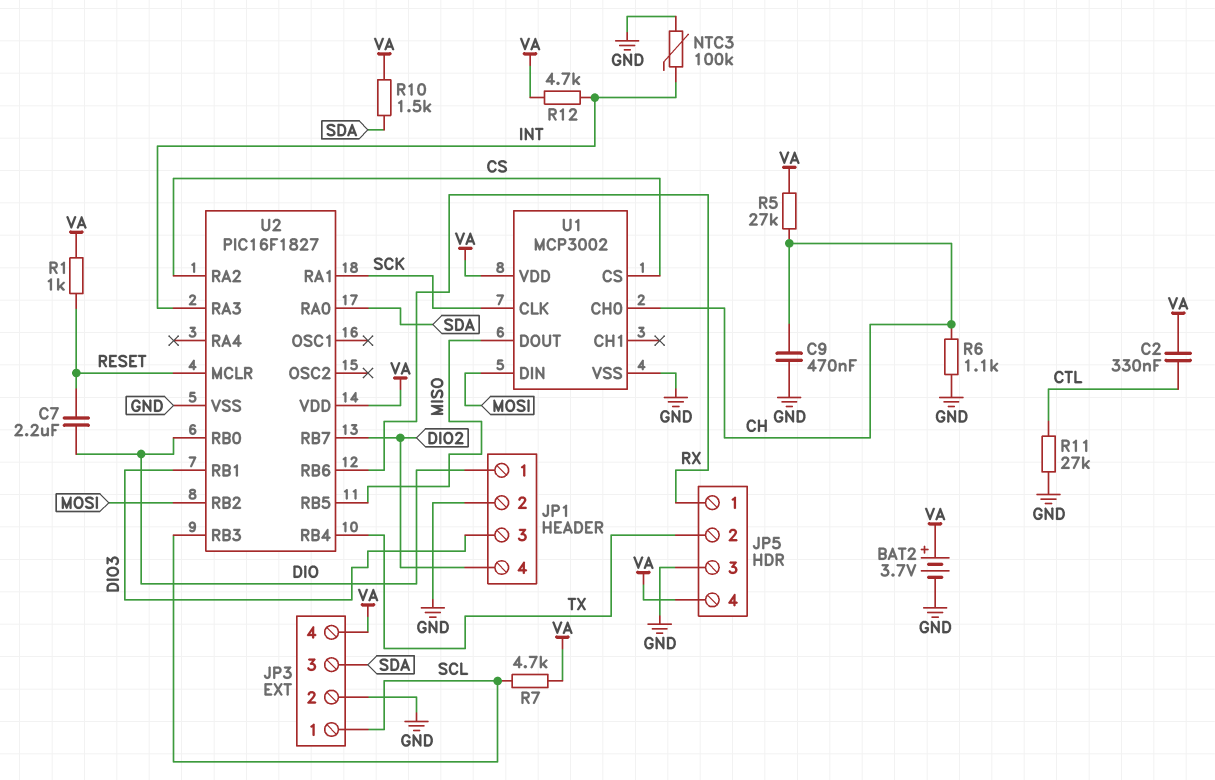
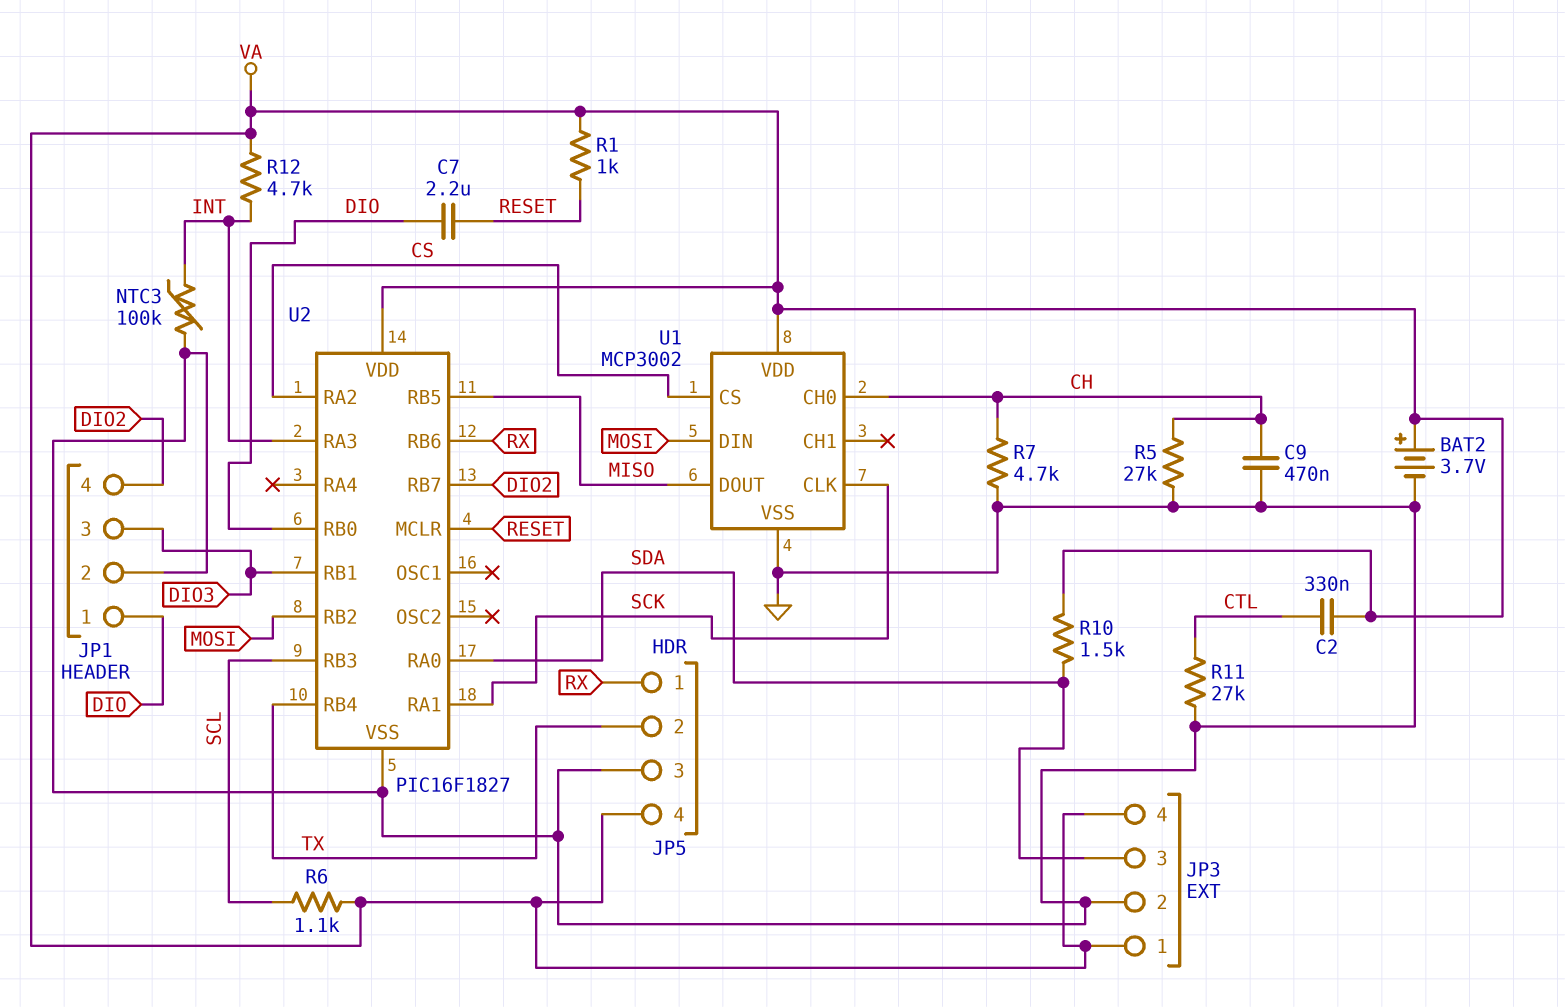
JP3 pin 1: SCL -> VA
R5: 27k (CH, VA) -> 27k (CH, GND)
R6: 1.1k (CH, GND) -> 1.1k (SCL, VA)
R7: 4.7k (SCL, VA) -> 4.7k (CH, GND)

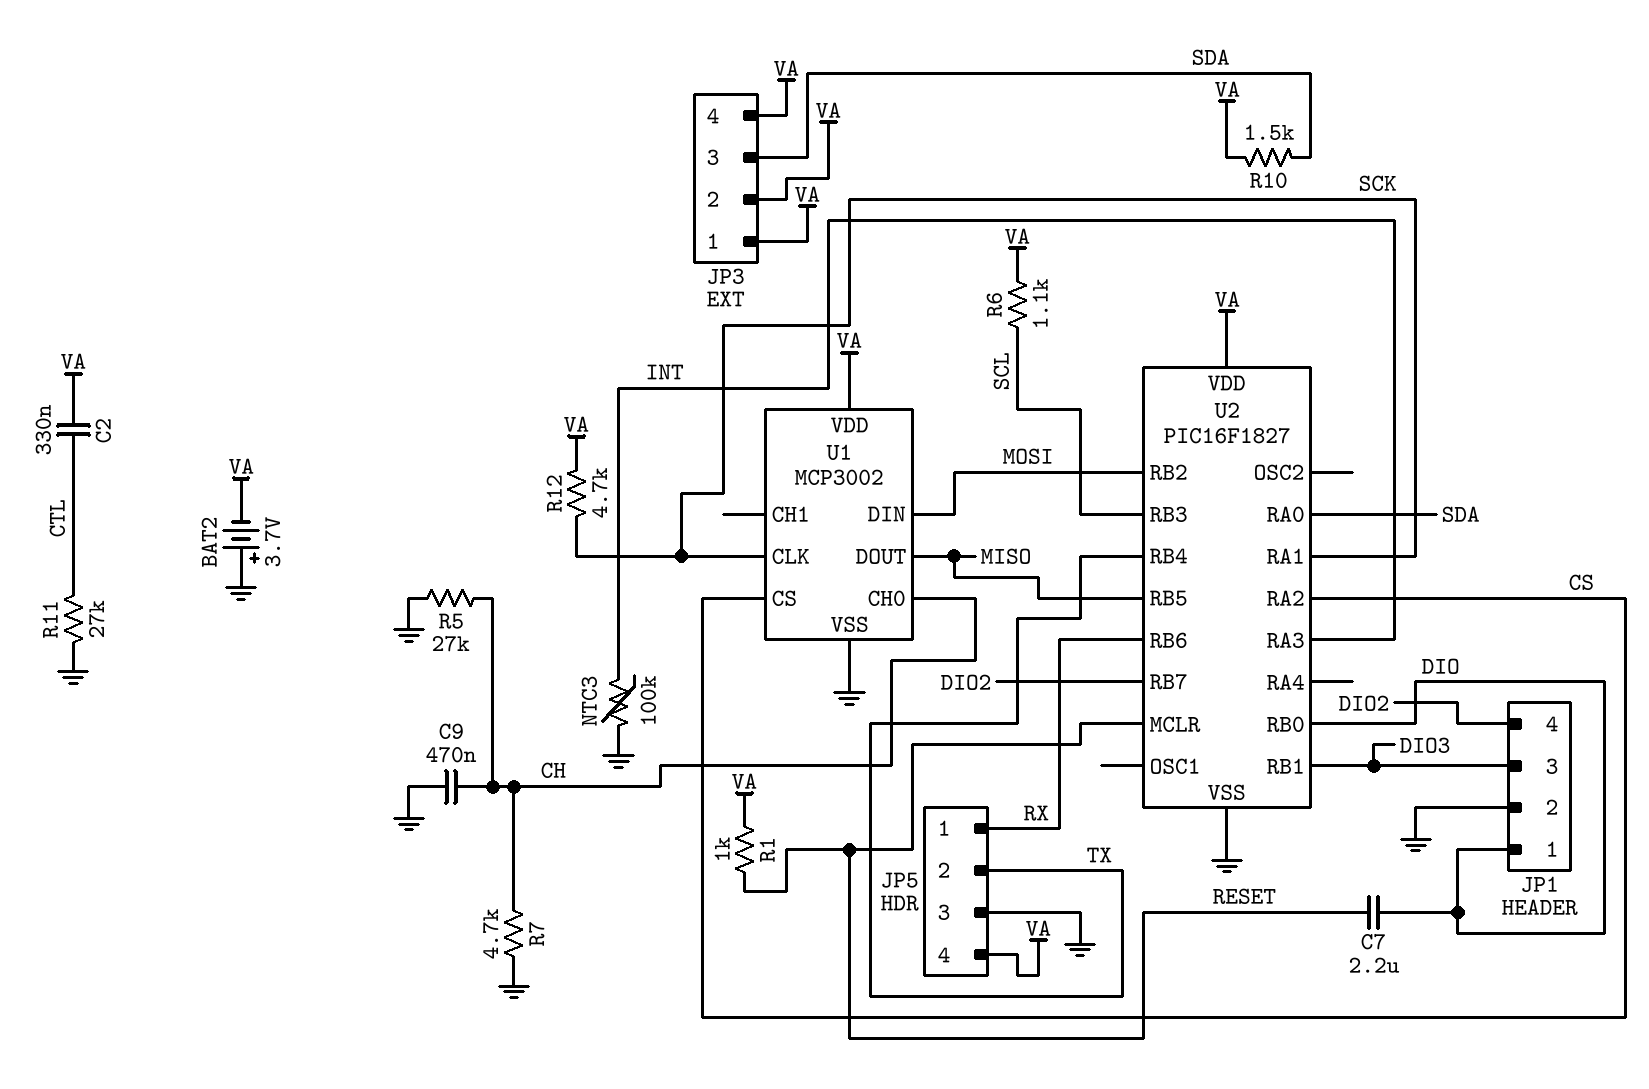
BAT2: 3.7V (plus VA, minus GND) -> 3.7V (plus GND, minus VA)
JP3 pin 2: GND -> VA
R12: 4.7k (INT, VA) -> 4.7k (SCK, VA)

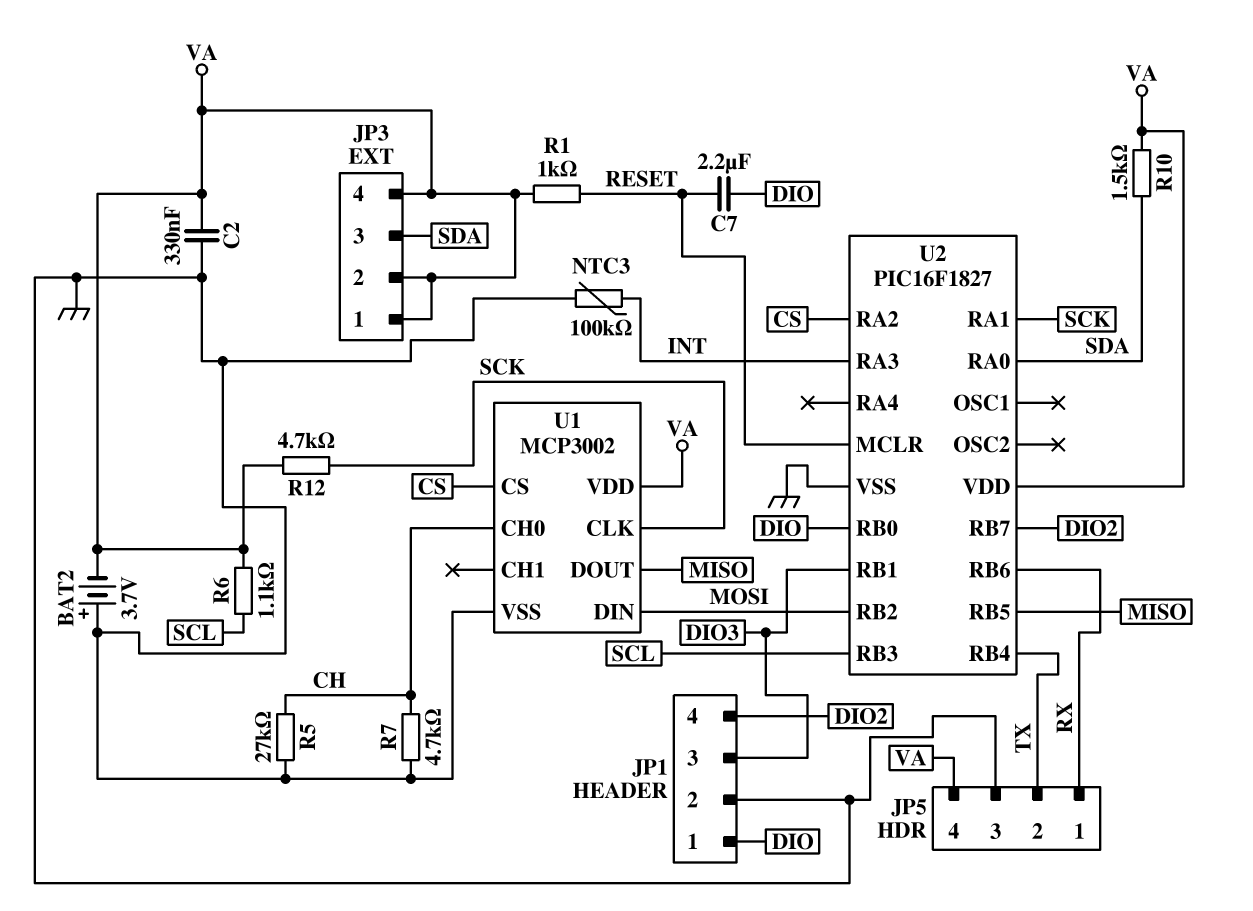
C2: 330nF (CTL, VA) -> 330nF (GND, VA)
C9: 470nF (CH, GND) -> none
R11: 27k (CTL, GND) -> none

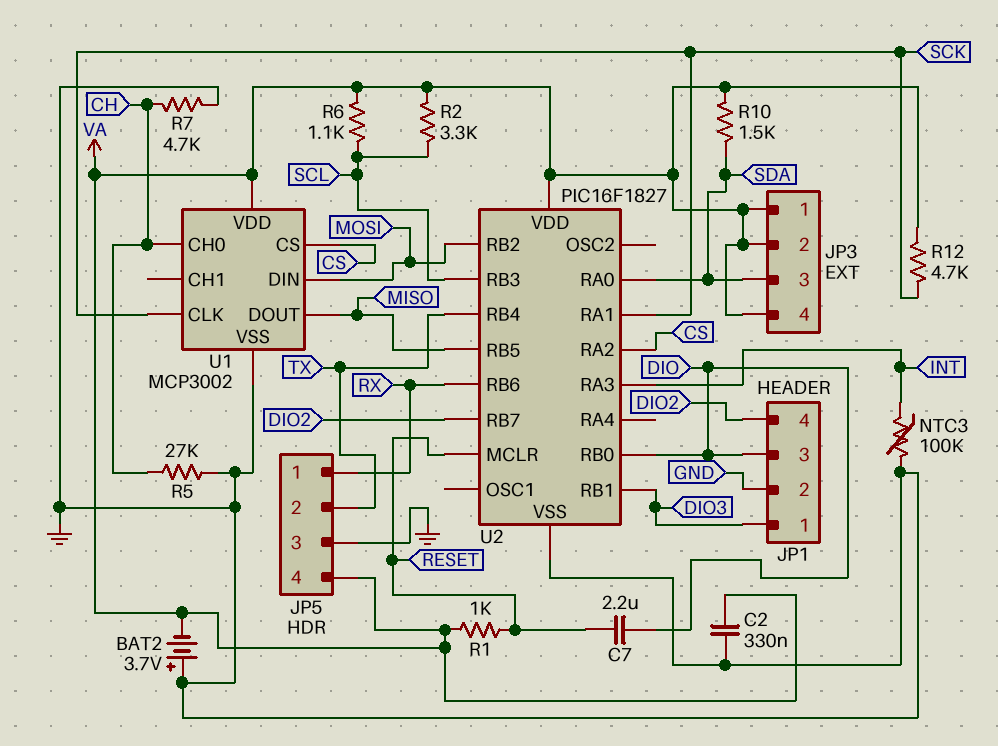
JP1 pin 1: DIO -> DIO3
JP1 pin 3: DIO3 -> DIO
R2: none -> 3.3k (SCL, VA)

